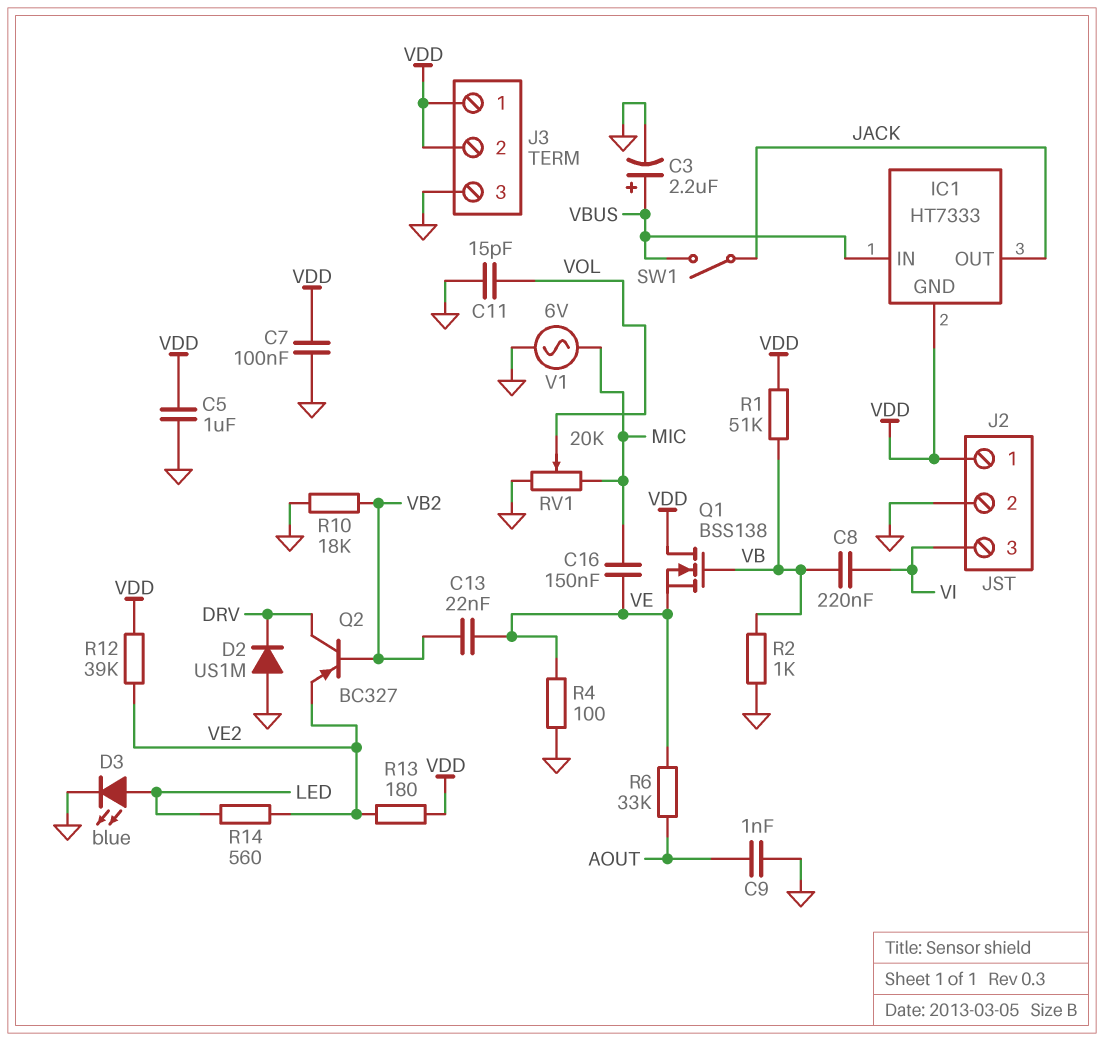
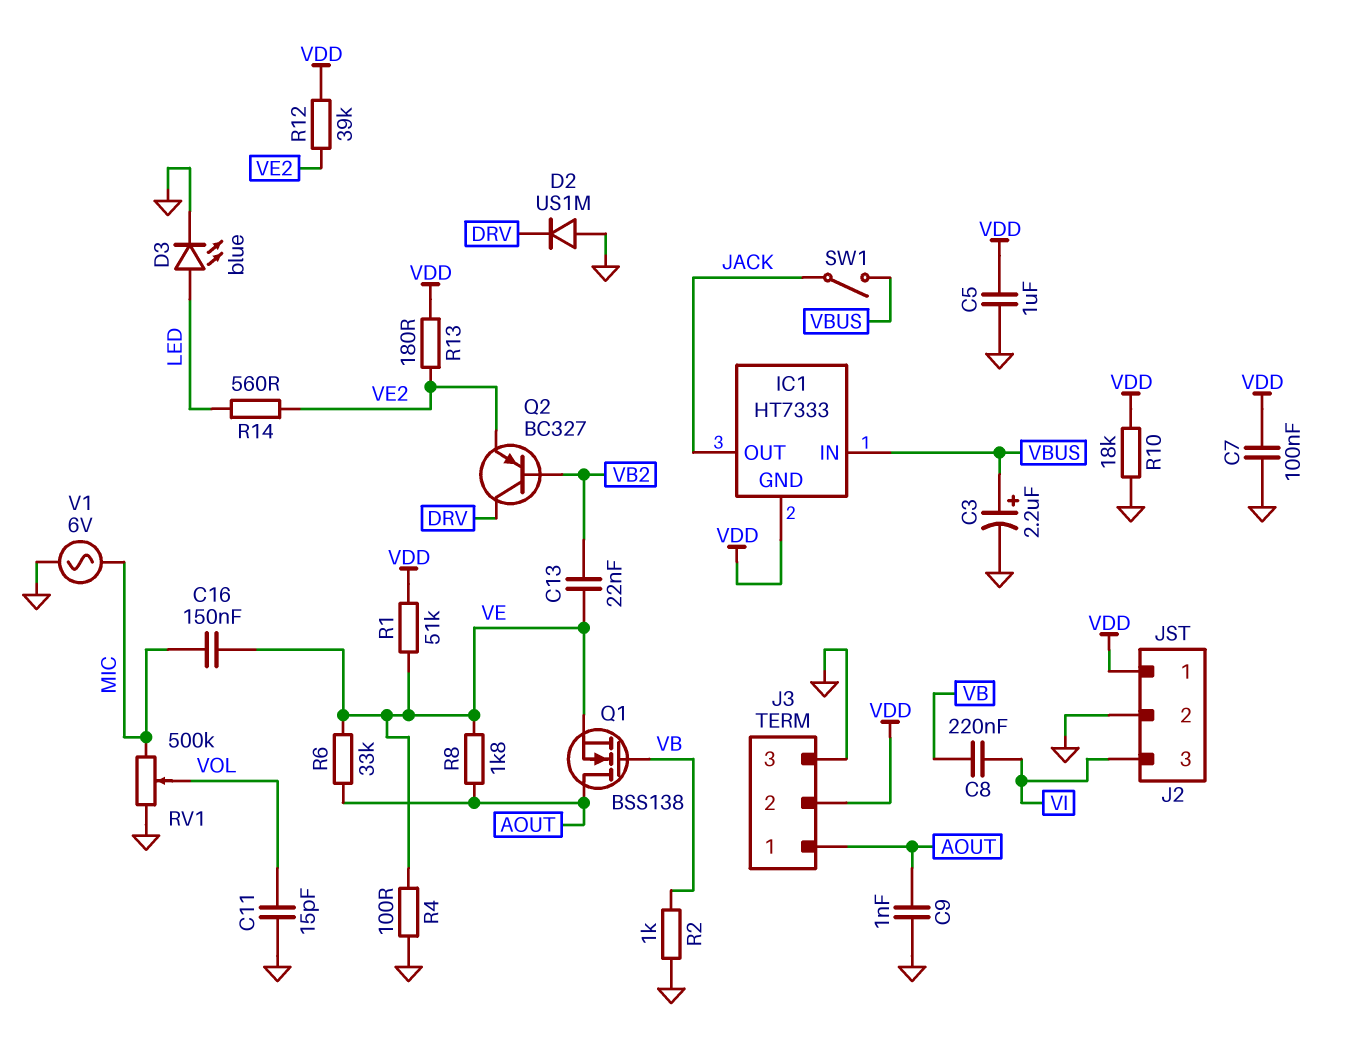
J3 pin 1: VDD -> AOUT
Q1: NMOS BSS138 (G VB, D VDD, S VE) -> NMOS BSS138 (G VB, D AOUT, S VE)
R1: 51k (VB, VDD) -> 51k (VDD, VE)
R8: none -> 1.8k (AOUT, VE)
R10: 18k (GND, VB2) -> 18k (GND, VDD)
RV1: 20k (GND, MIC, wiper VOL) -> 500k (GND, MIC, wiper VOL)

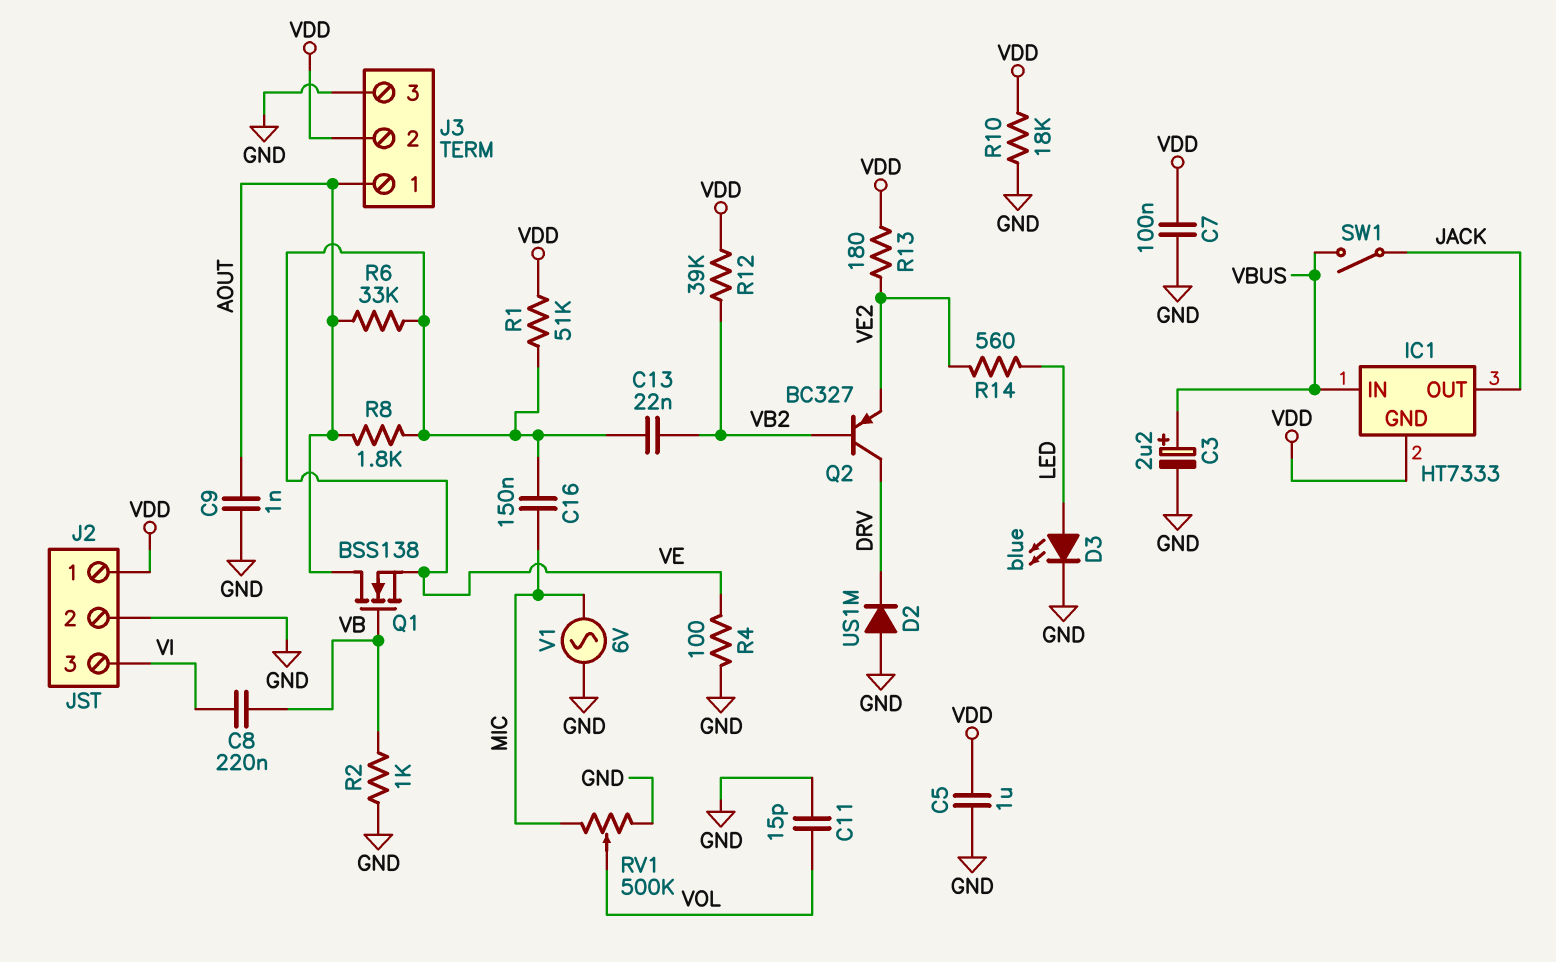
R12: 39k (VDD, VE2) -> 39k (VB2, VDD)

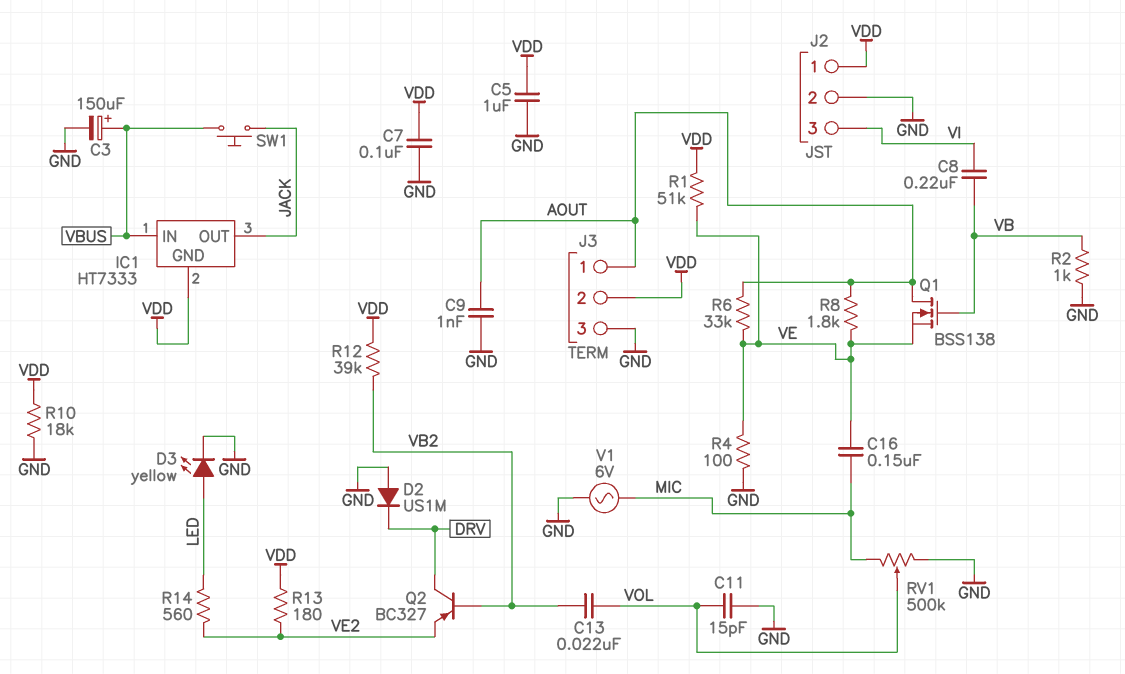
C3: 2.2uF (plus VBUS, minus GND) -> 150uF (plus VBUS, minus GND)
C13: 22nF (VB2, VE) -> 22nF (VB2, VOL)
D3: LED blue (A LED, K GND) -> LED yellow (A LED, K GND)
SW1: switch (JACK, VBUS) -> button (JACK, VBUS)

